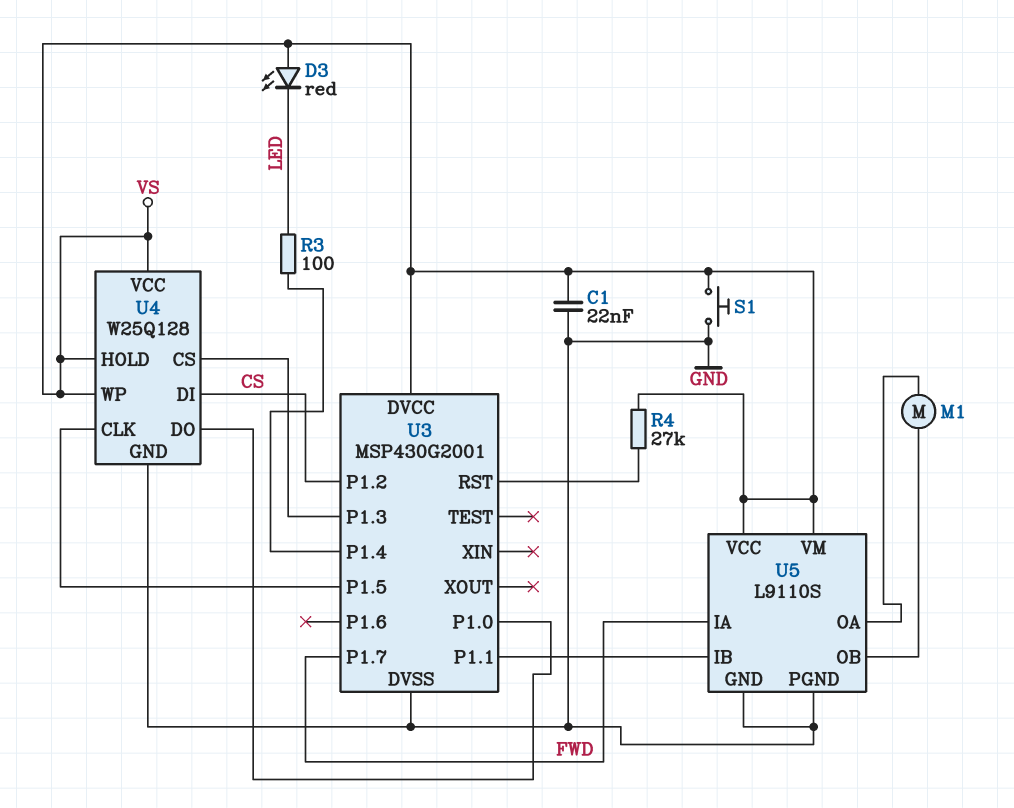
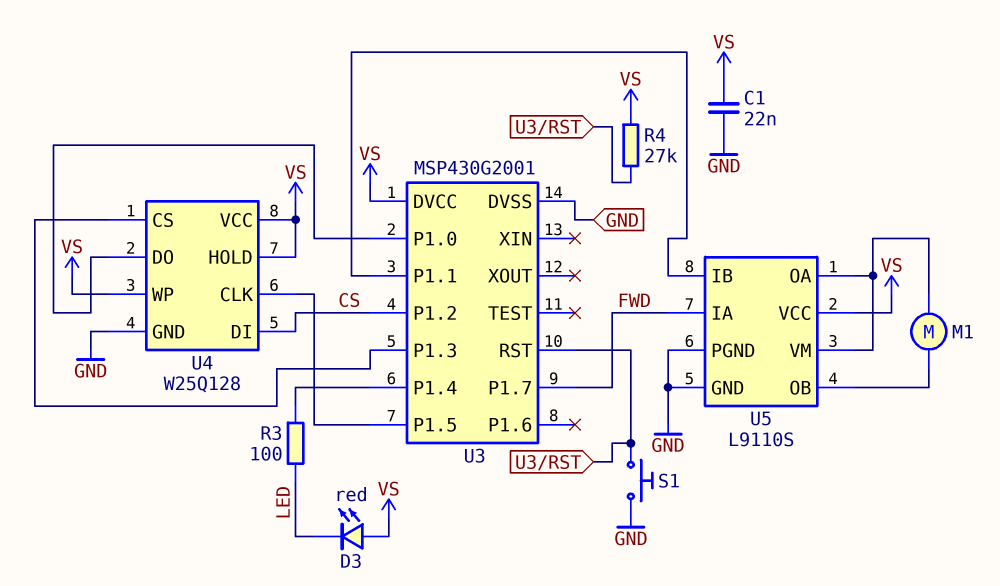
S1: button (GND, VS) -> button (GND, U3/RST)
U5 pin VM: VS -> U5/OA

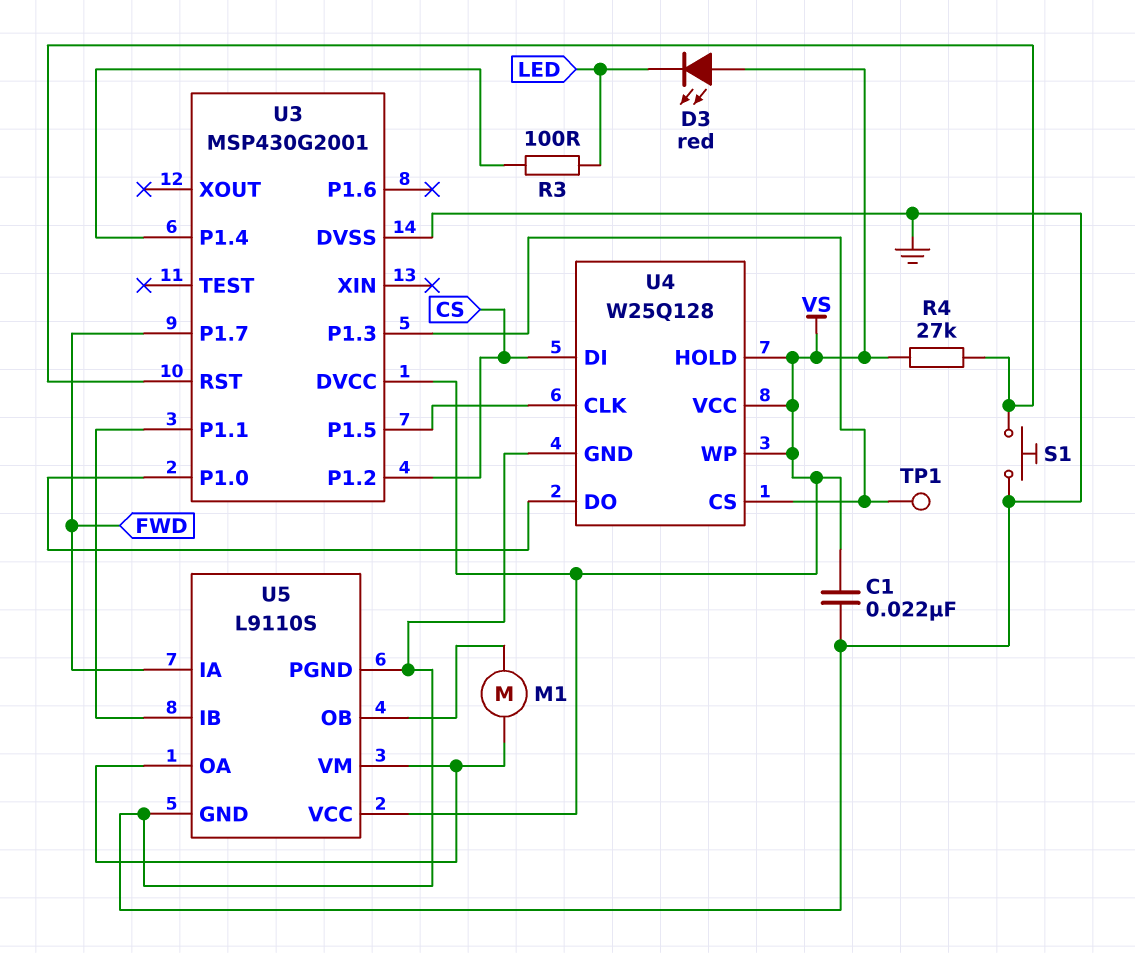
TP1: none -> test point (U3/P1.3)

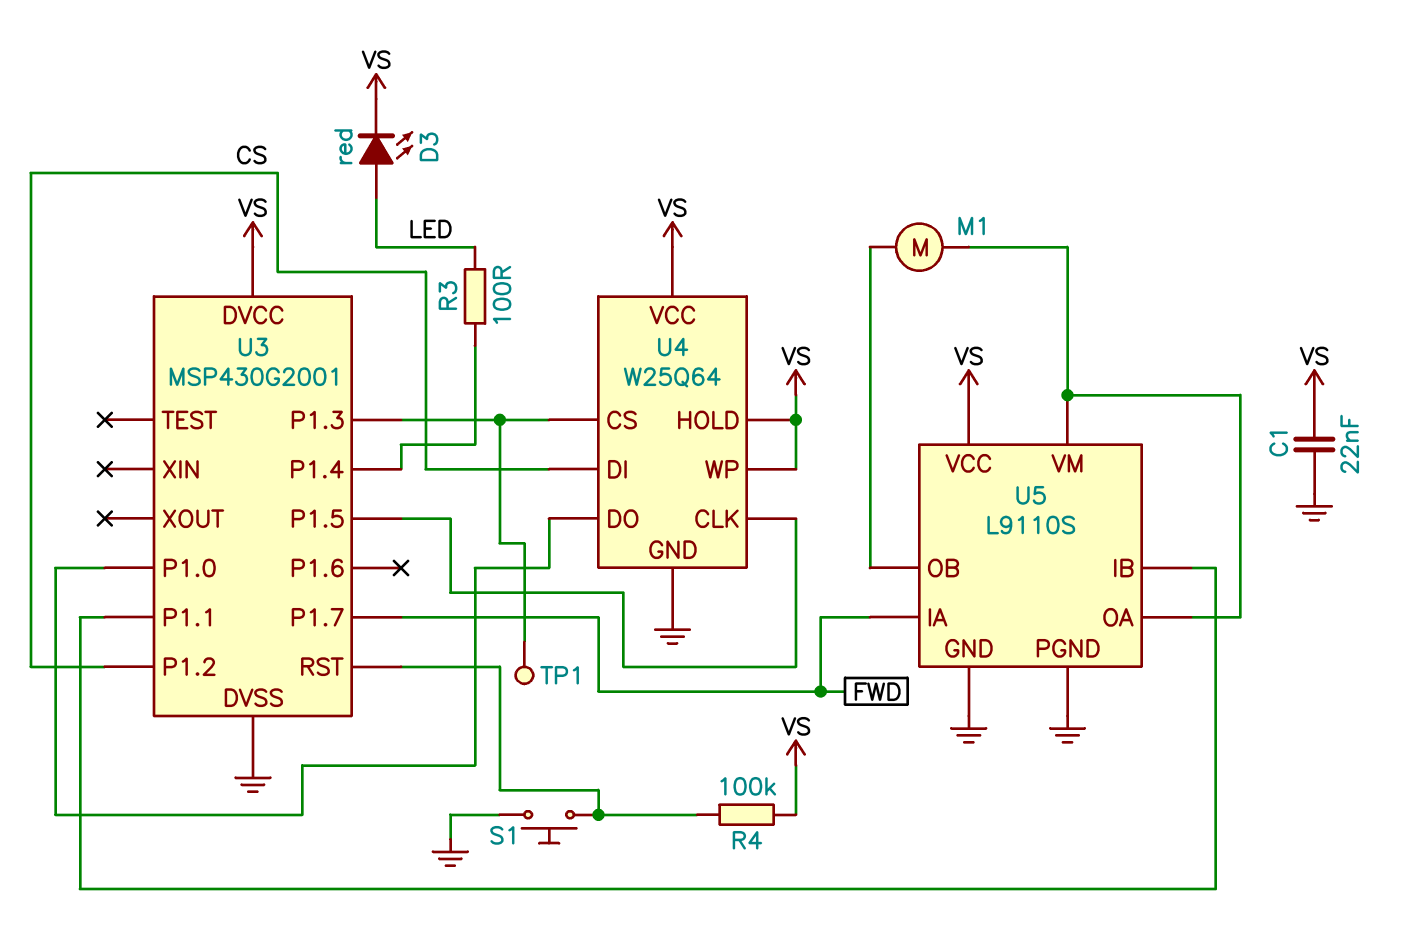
D3: LED red (A VS, K LED) -> LED red (A LED, K VS)
R4: 27k (U3/RST, VS) -> 100k (U3/RST, VS)
U4: W25Q128 -> W25Q64

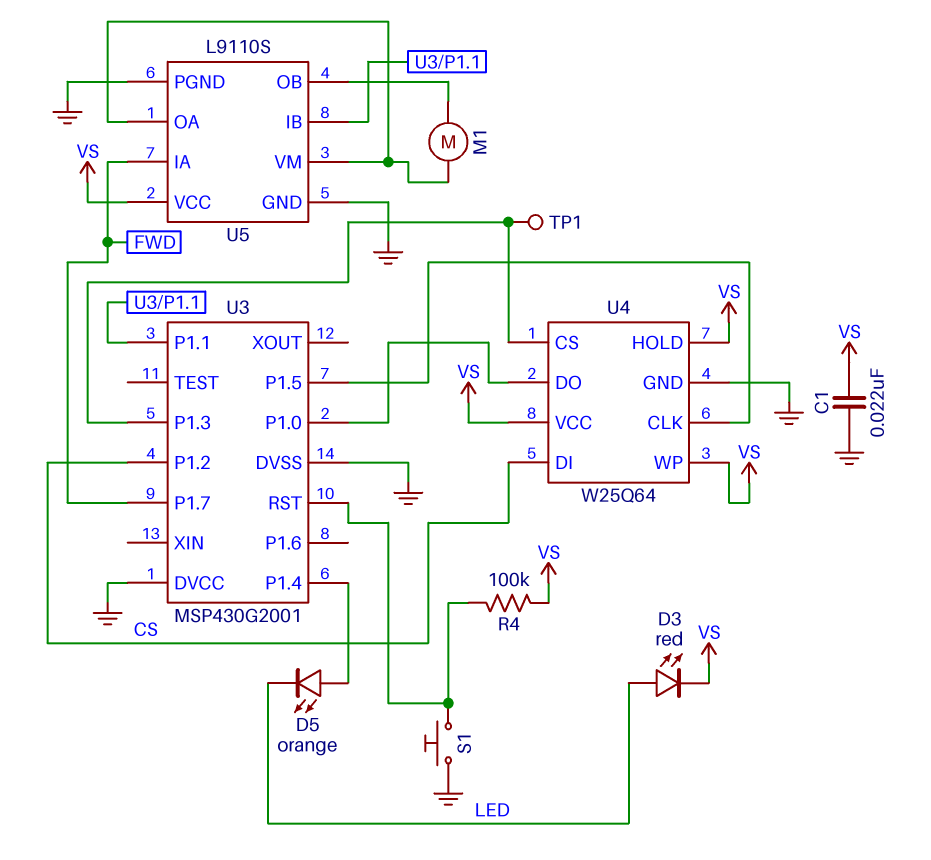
D5: none -> LED orange (A U3/P1.4, K LED)
R3: 100 (LED, U3/P1.4) -> none
U3 pin DVCC: VS -> GND

